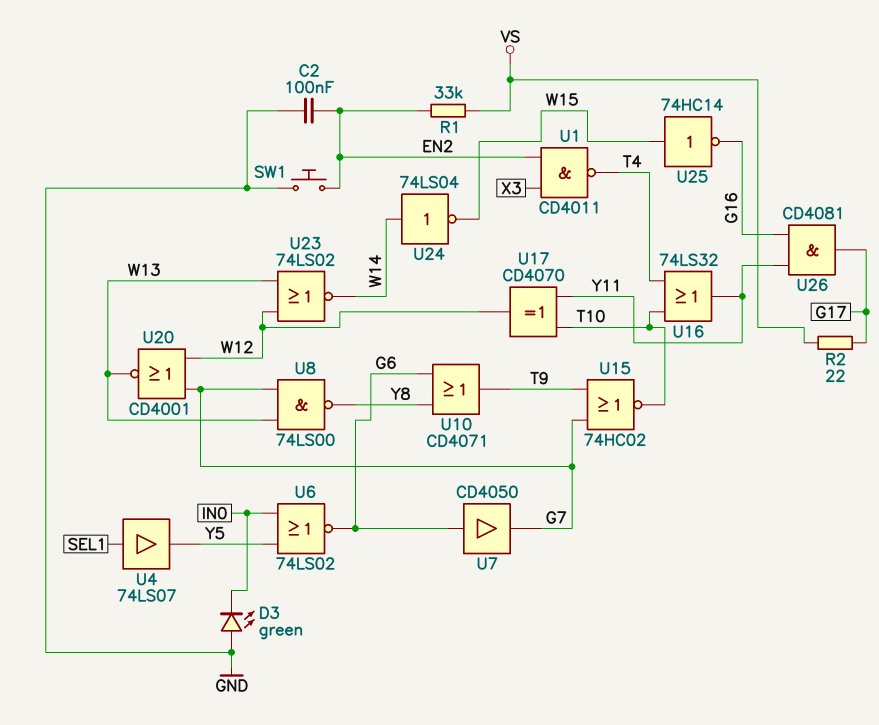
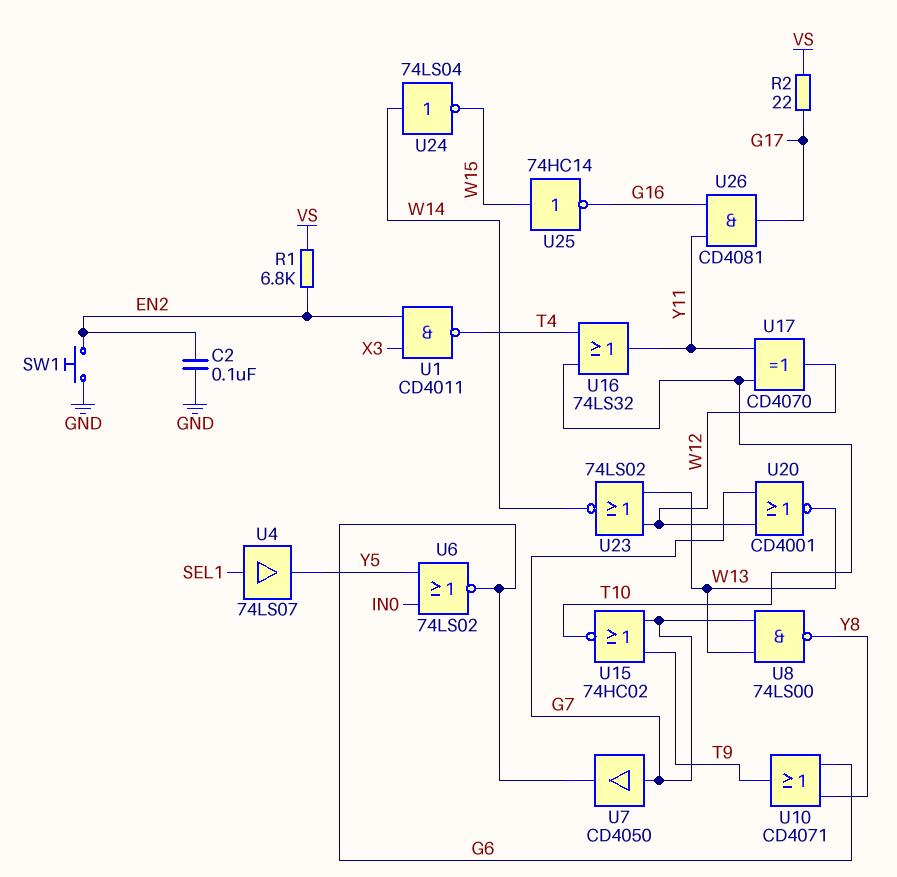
D3: LED green (A GND, K IN0) -> none
R1: 33k (EN2, VS) -> 6.8k (EN2, VS)
U7: buffer CD4050 (in G6, out G7) -> buffer CD4050 (in G7, out G6)

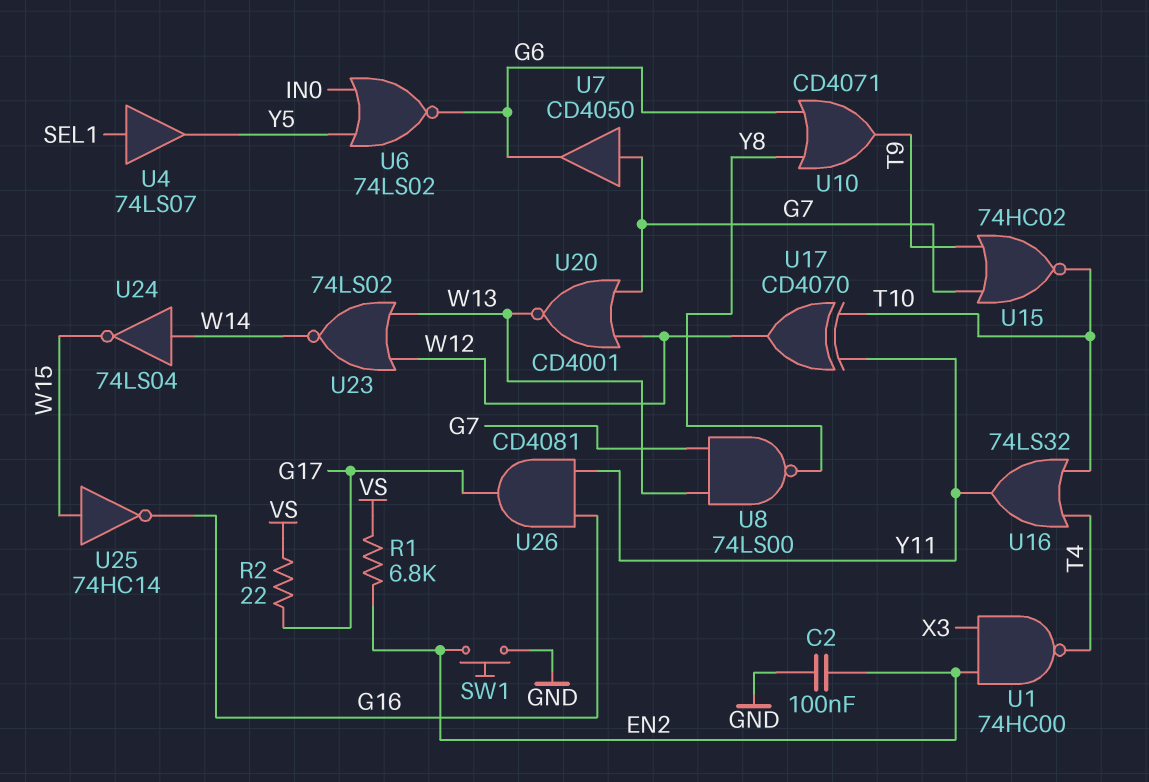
U1: NAND CD4011 (in EN2, in X3, out T4) -> NAND 74HC00 (in EN2, in X3, out T4)

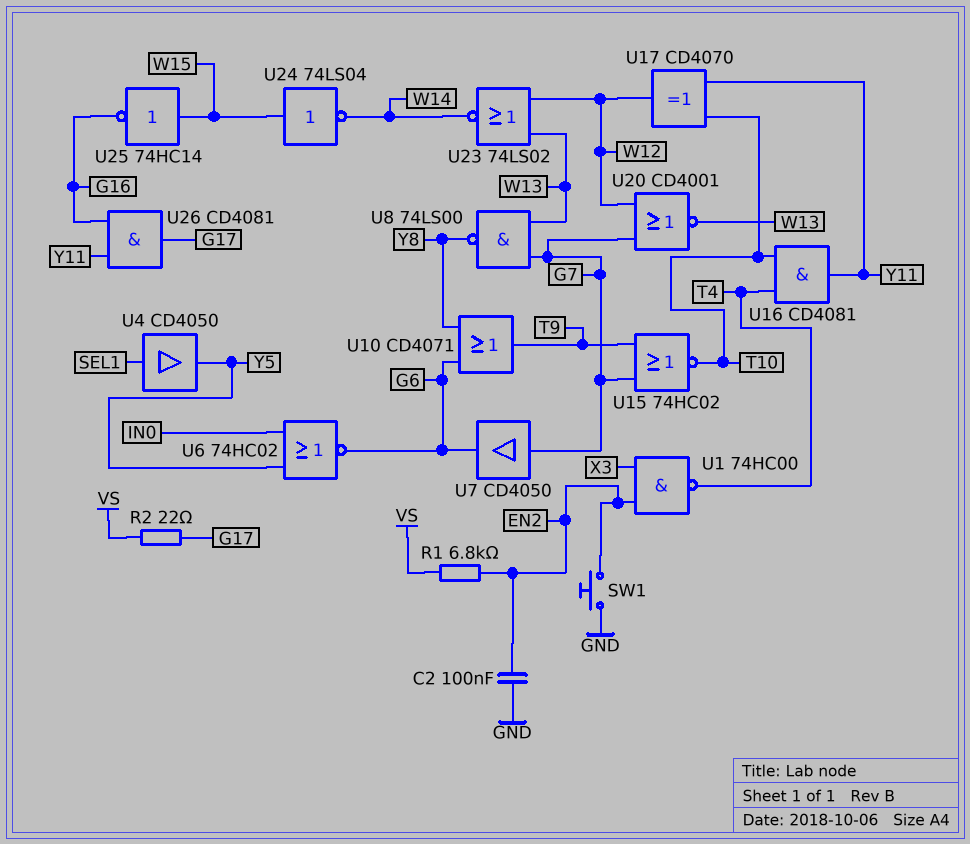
U4: buffer 74LS07 (in SEL1, out Y5) -> buffer CD4050 (in SEL1, out Y5)
U6: NOR 74LS02 (in IN0, in Y5, out G6) -> NOR 74HC02 (in IN0, in Y5, out G6)
U16: OR 74LS32 (in T4, in T10, out Y11) -> AND CD4081 (in T4, in T10, out Y11)
U24: NOT 74LS04 (in W14, out W15) -> NOT 74LS04 (in W15, out W14)

